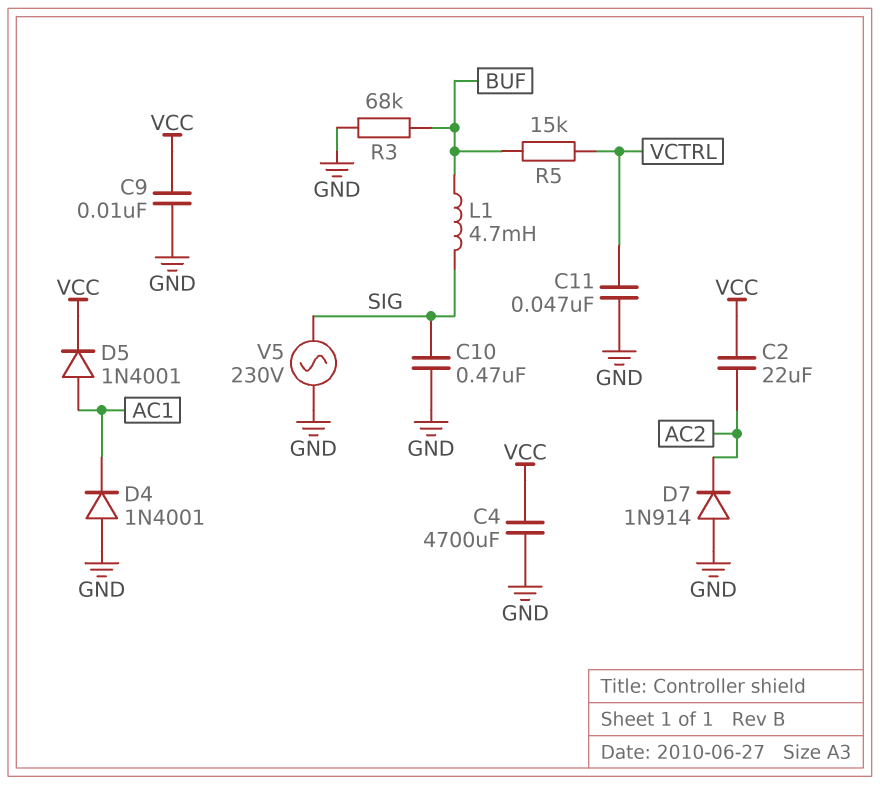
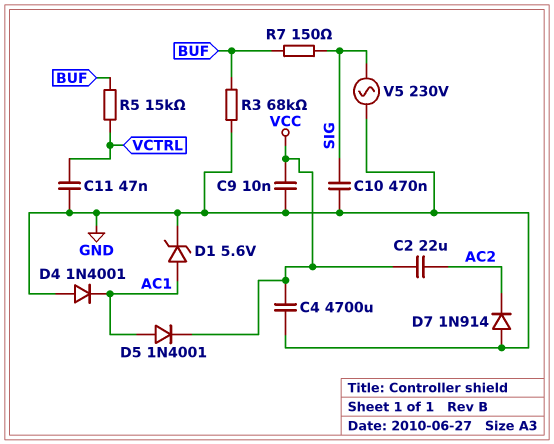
D1: none -> zener 5.6V (A AC1, K GND)
L1: 4.7mH (BUF, SIG) -> none
R7: none -> 150 (BUF, SIG)

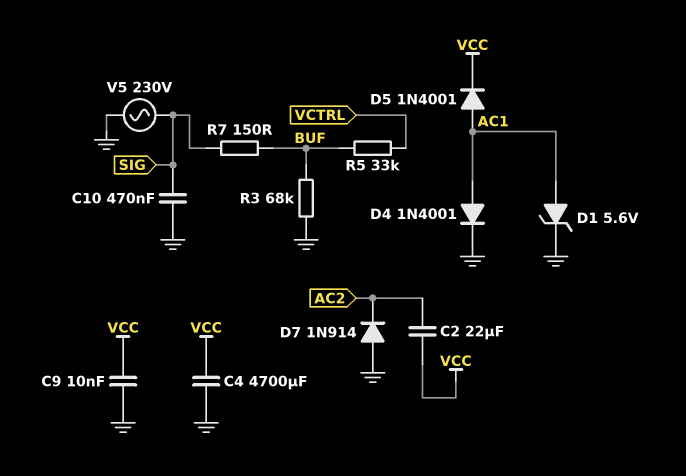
C11: 47nF (GND, VCTRL) -> none
D4: diode 1N4001 (A GND, K AC1) -> diode 1N4001 (A AC1, K GND)
R5: 15k (BUF, VCTRL) -> 33k (BUF, VCTRL)

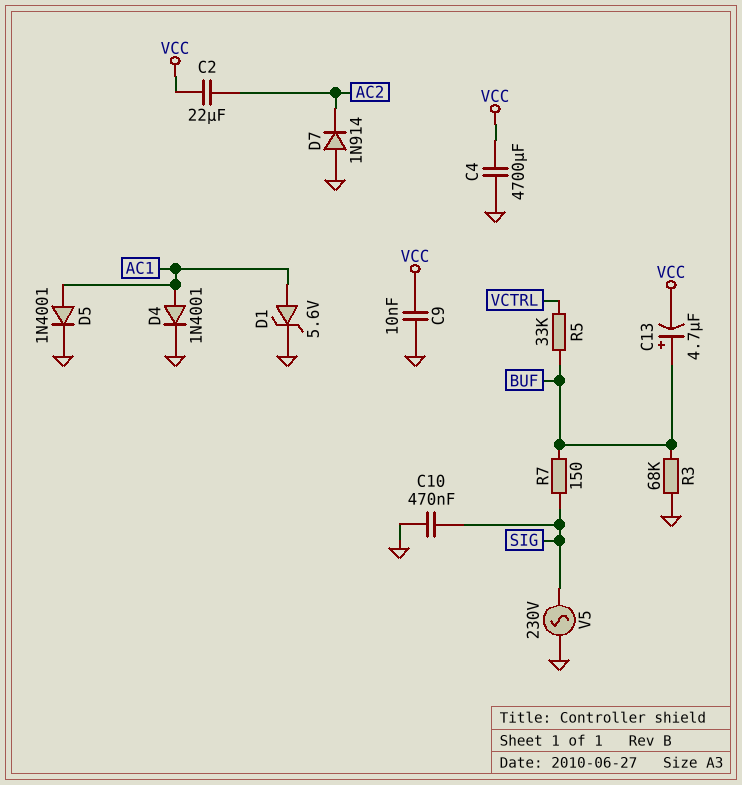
C13: none -> 4.7uF (plus BUF, minus VCC)
D5: diode 1N4001 (A AC1, K VCC) -> diode 1N4001 (A AC1, K GND)

